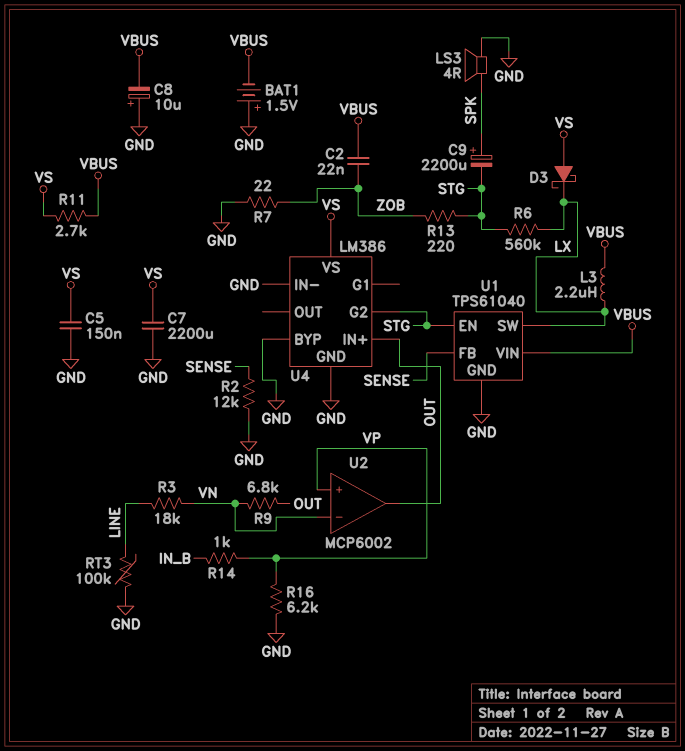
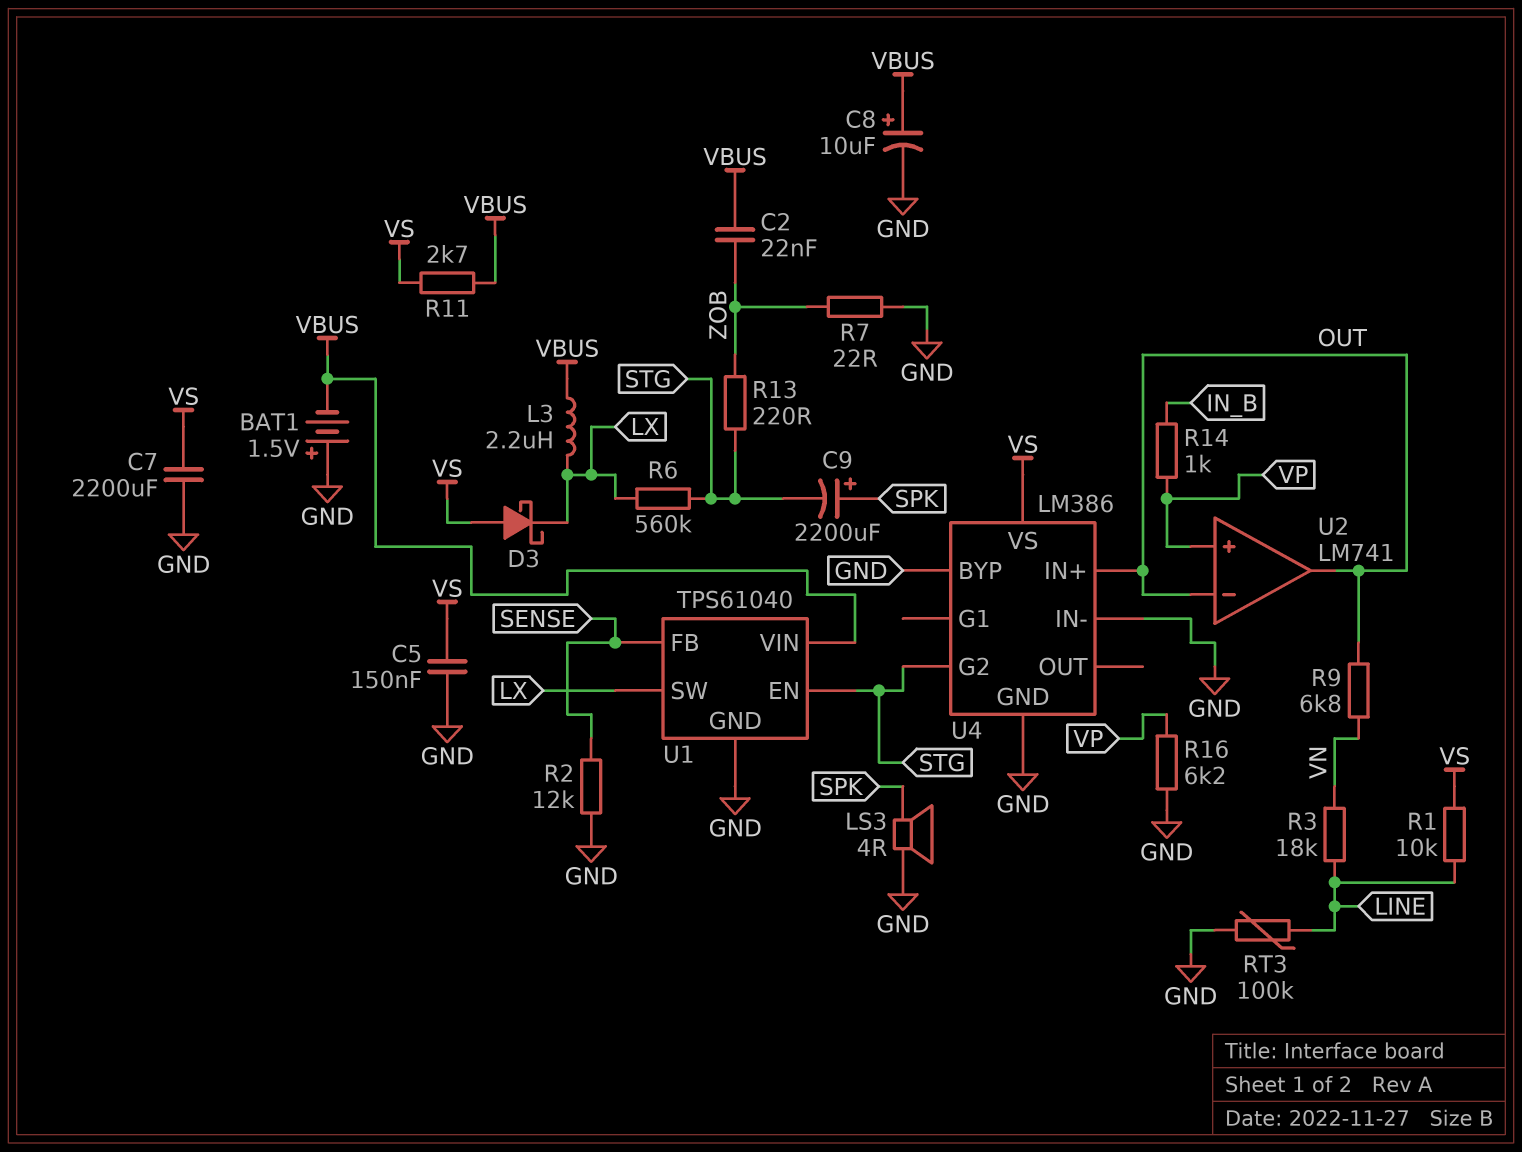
C8: 10uF (plus GND, minus VBUS) -> 10uF (plus VBUS, minus GND)
R1: none -> 10k (LINE, VS)
U2: MCP6002 -> LM741
U2 pin in-: VN -> OUT

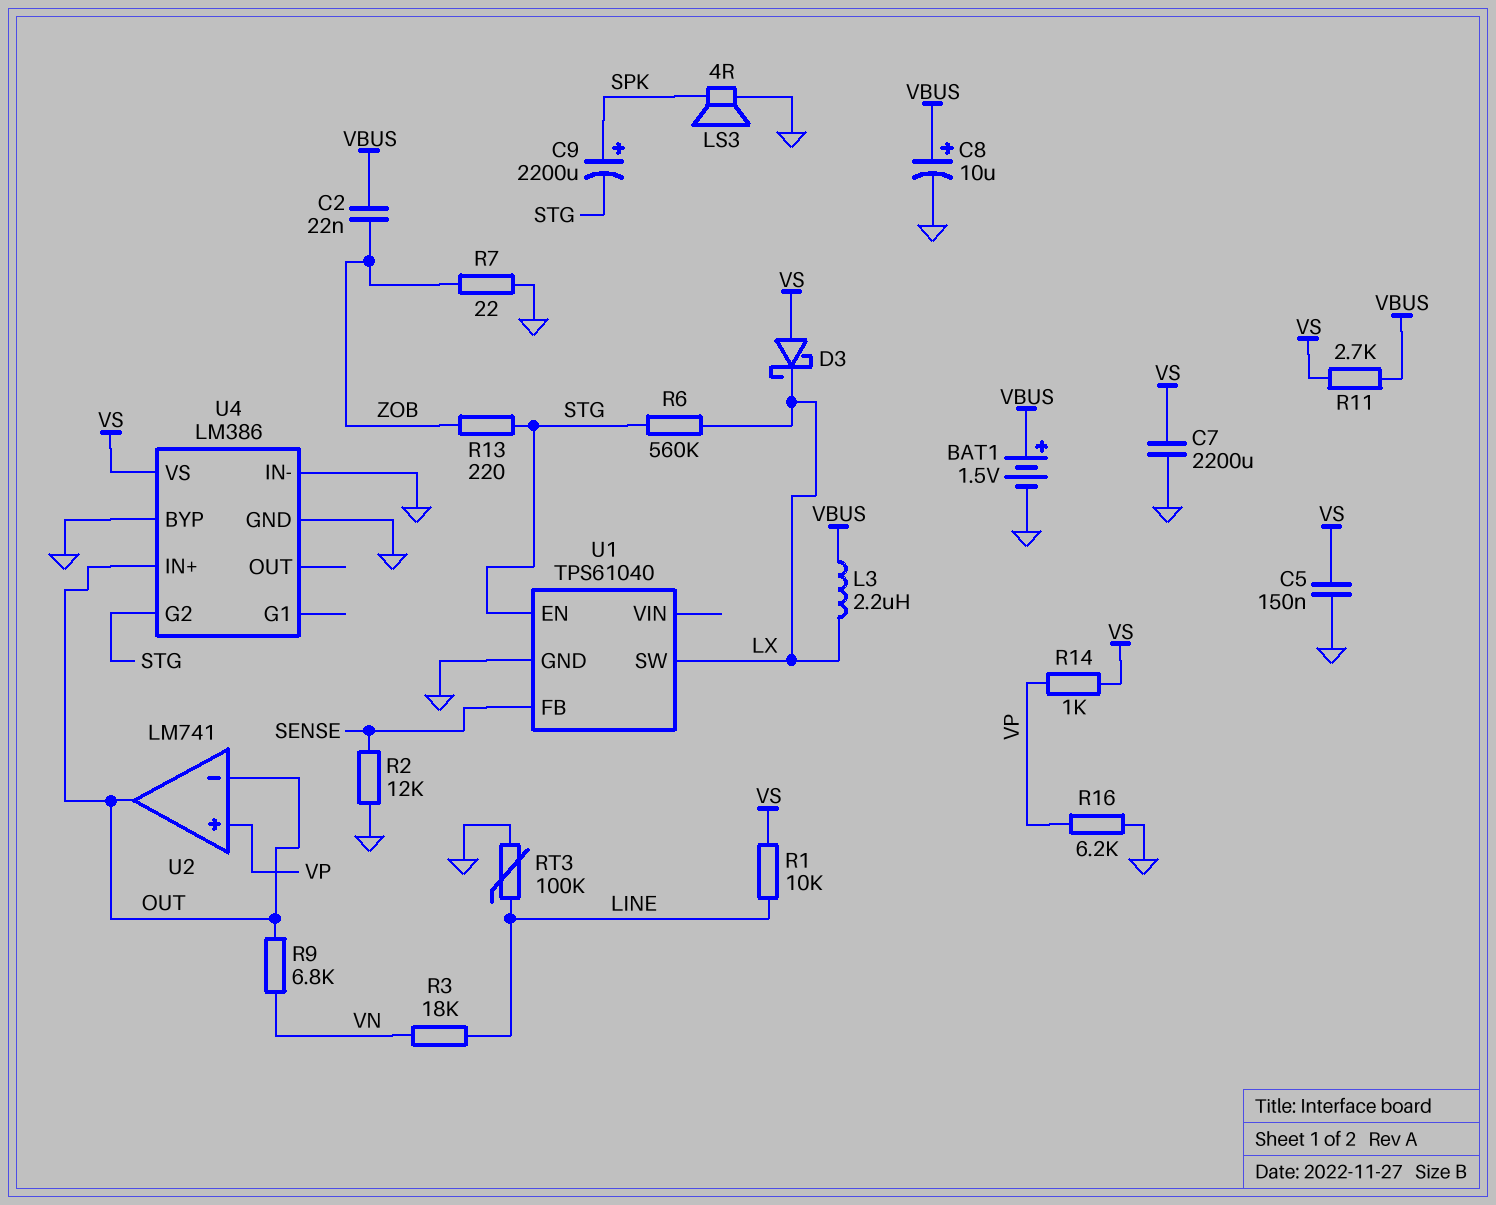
BAT1: 1.5V (plus GND, minus VBUS) -> 1.5V (plus VBUS, minus GND)
R14: 1k (IN_B, VP) -> 1k (VP, VS)
U1 pin VIN: VBUS -> none

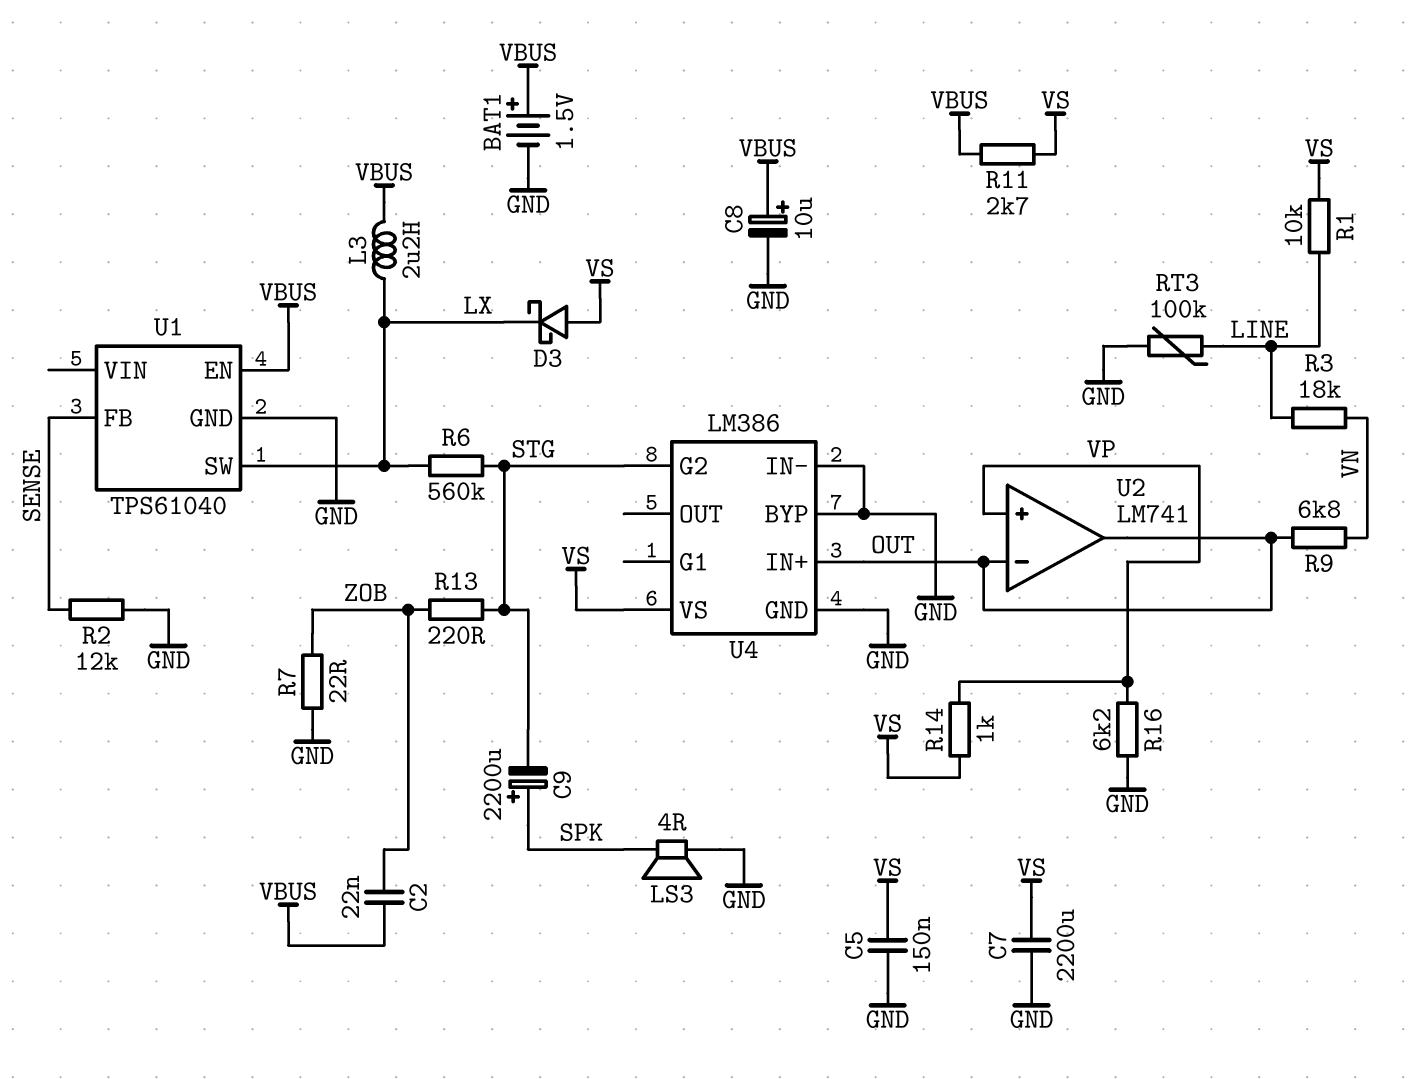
U1 pin EN: STG -> VBUS

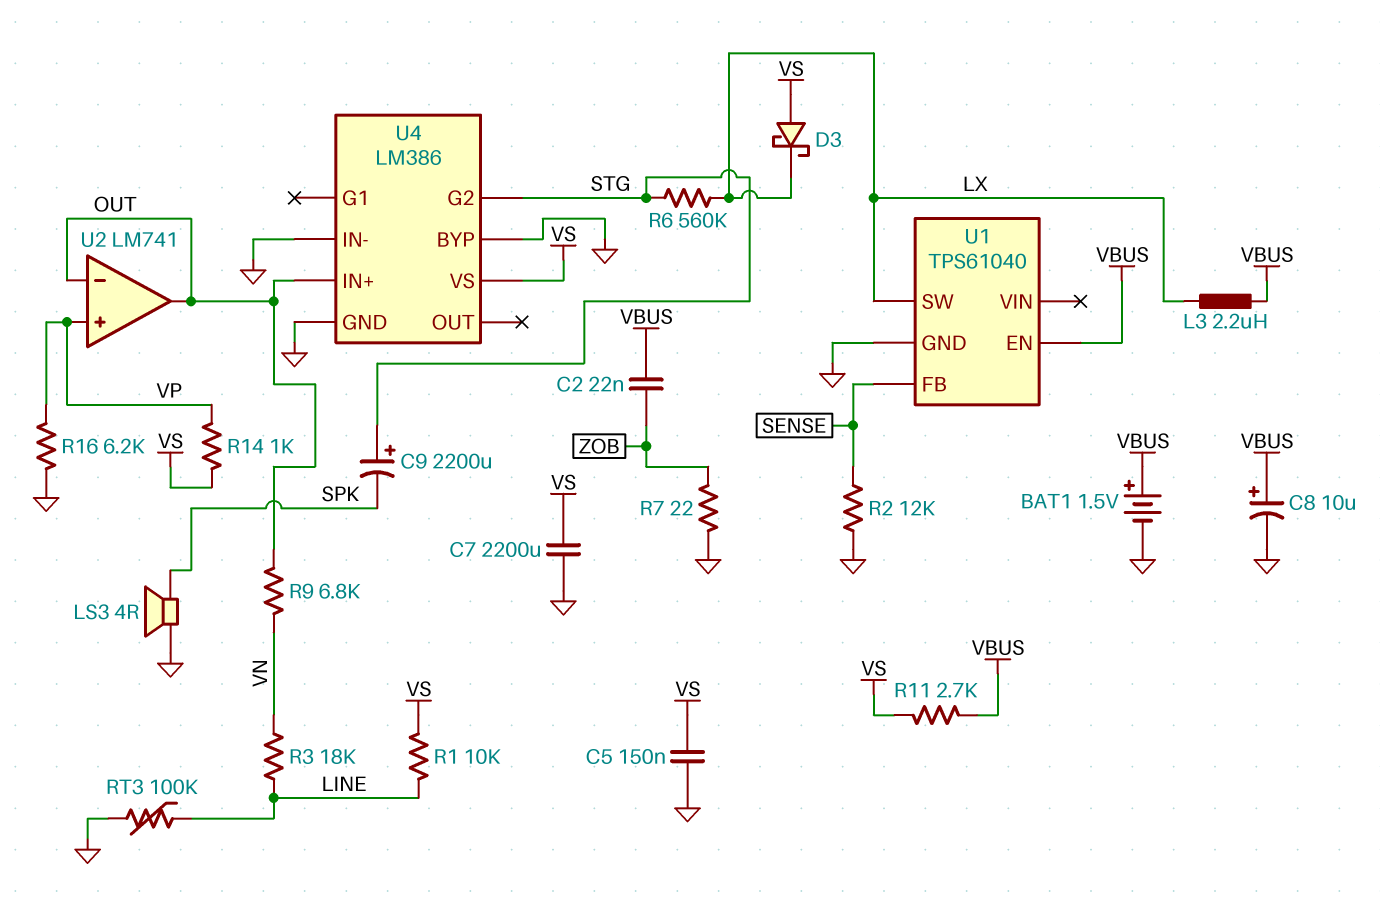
C9: 2200uF (plus SPK, minus STG) -> 2200uF (plus STG, minus SPK)
R13: 220 (STG, ZOB) -> none

